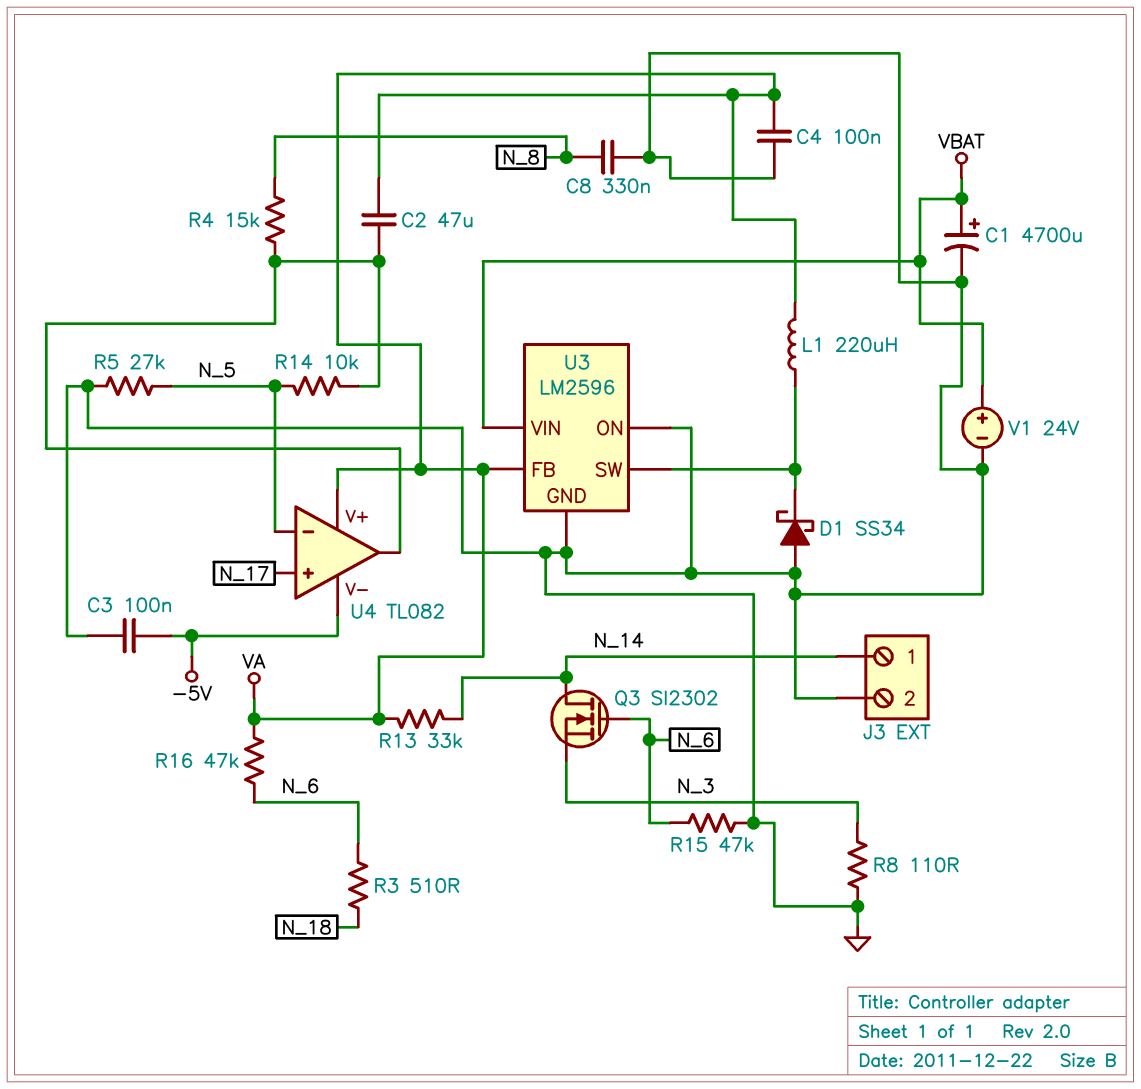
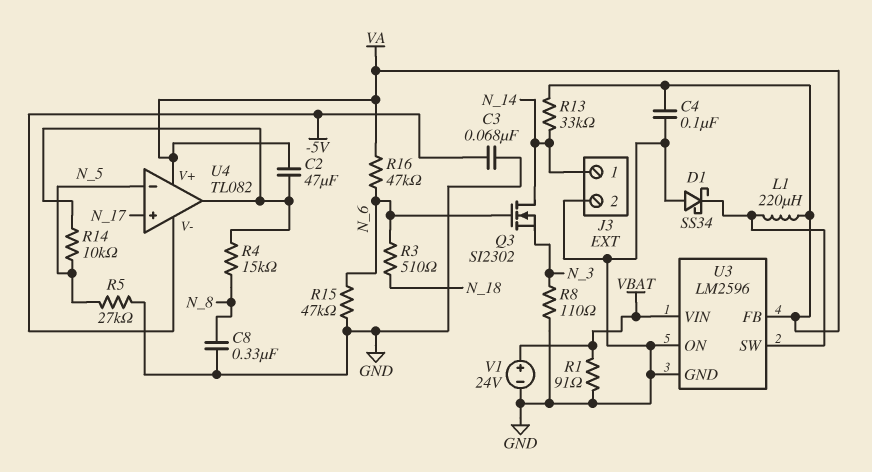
C1: 4700uF (plus VBAT, minus GND) -> none
C3: 100nF (-5V, GND) -> 68nF (-5V, GND)
R1: none -> 91 (GND, VBAT)

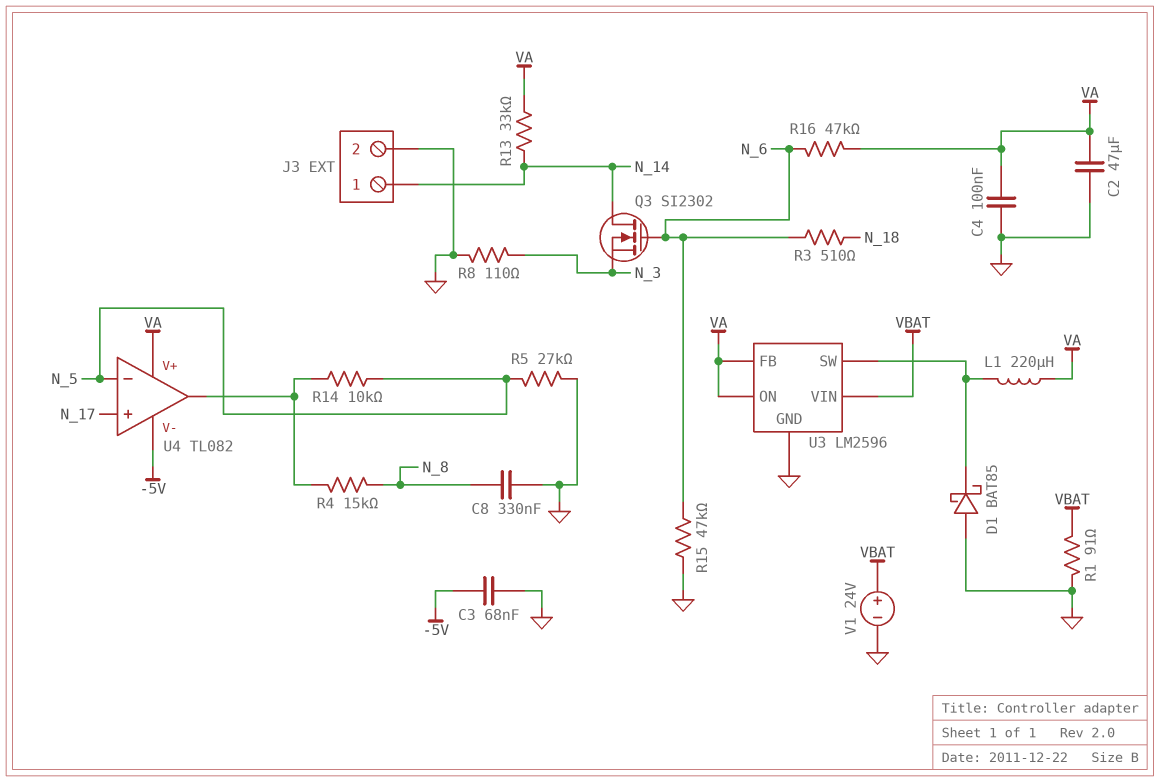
C2: 47uF (U4/out, VA) -> 47uF (GND, VA)
D1: schottky SS34 (A GND, K U3/SW) -> schottky BAT85 (A GND, K U3/SW)
U3 pin ON: GND -> VA

